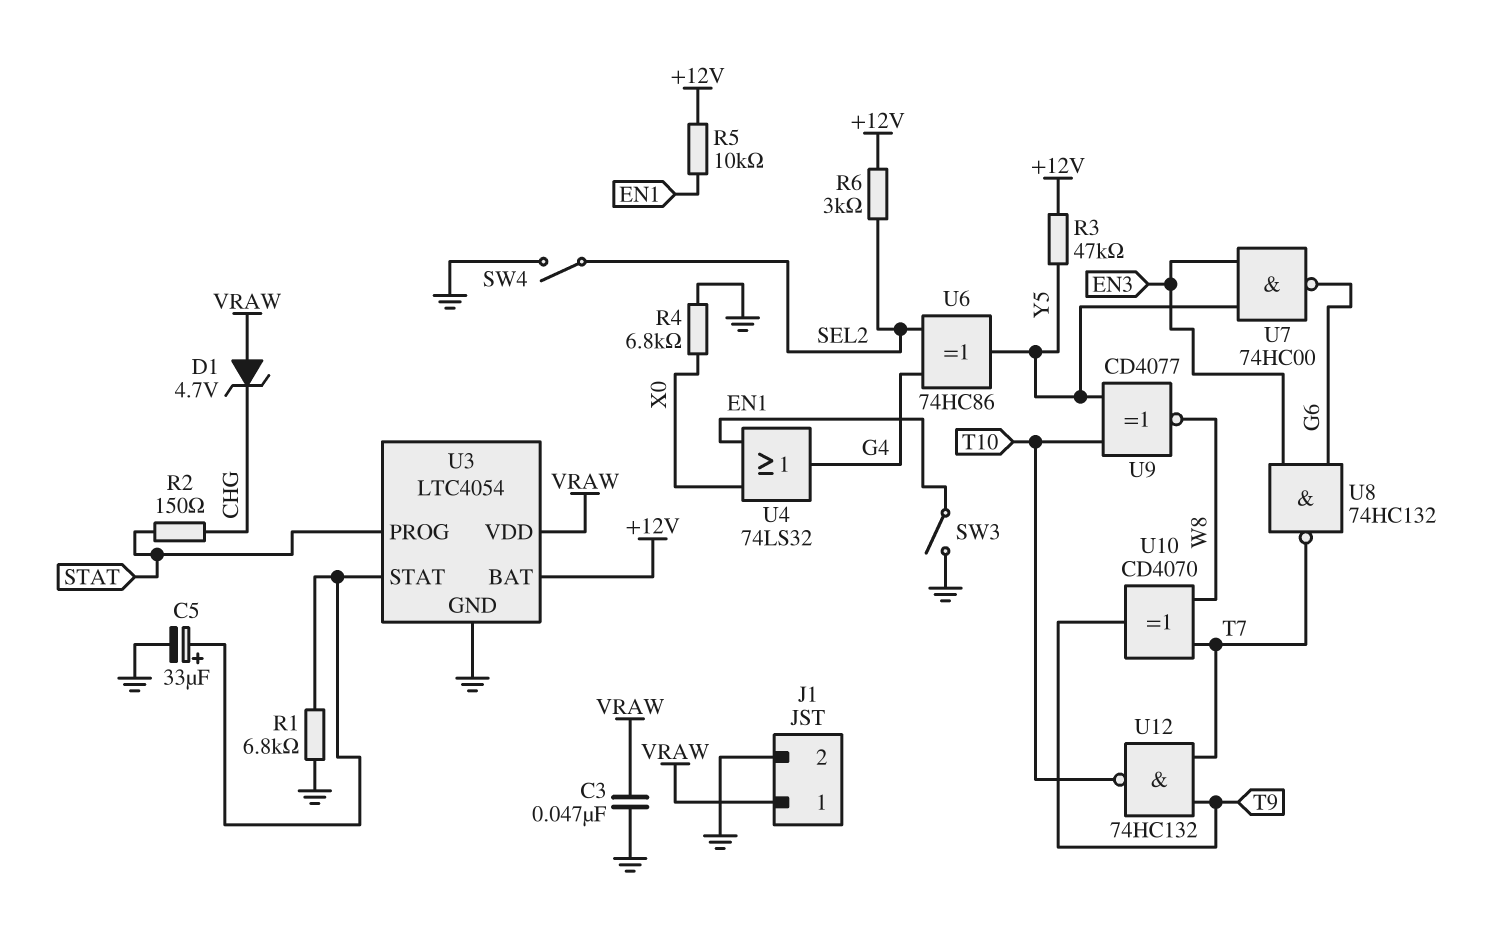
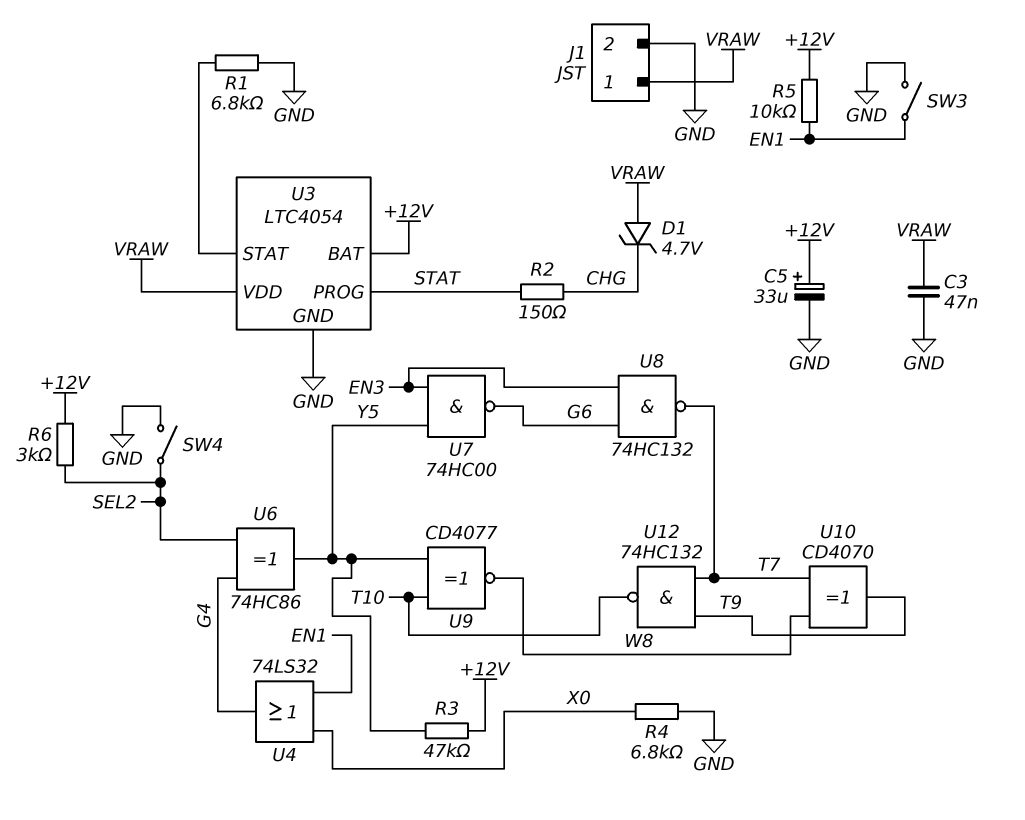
C5: 33uF (plus U3/STAT, minus GND) -> 33uF (plus +12V, minus GND)

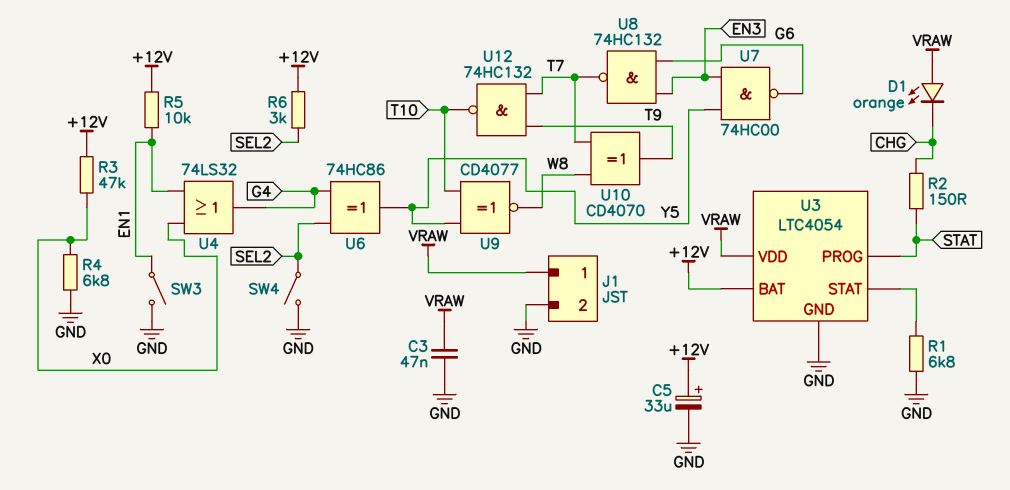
D1: zener 4.7V (A VRAW, K CHG) -> LED orange (A VRAW, K CHG)
R3: 47k (+12V, Y5) -> 47k (+12V, X0)

